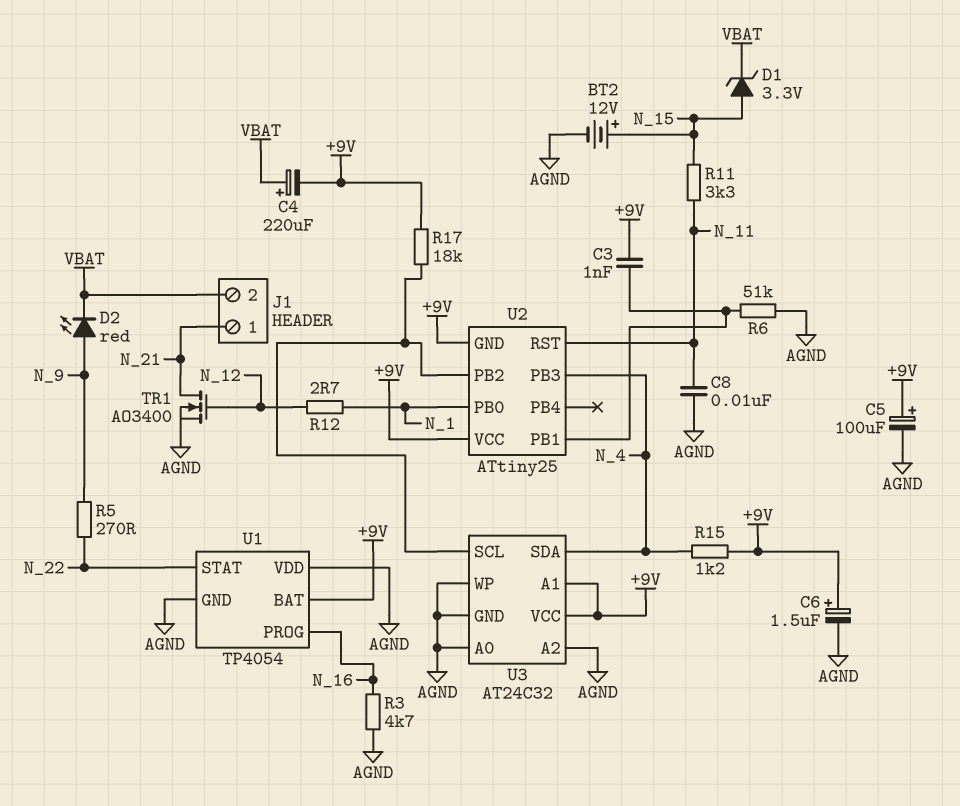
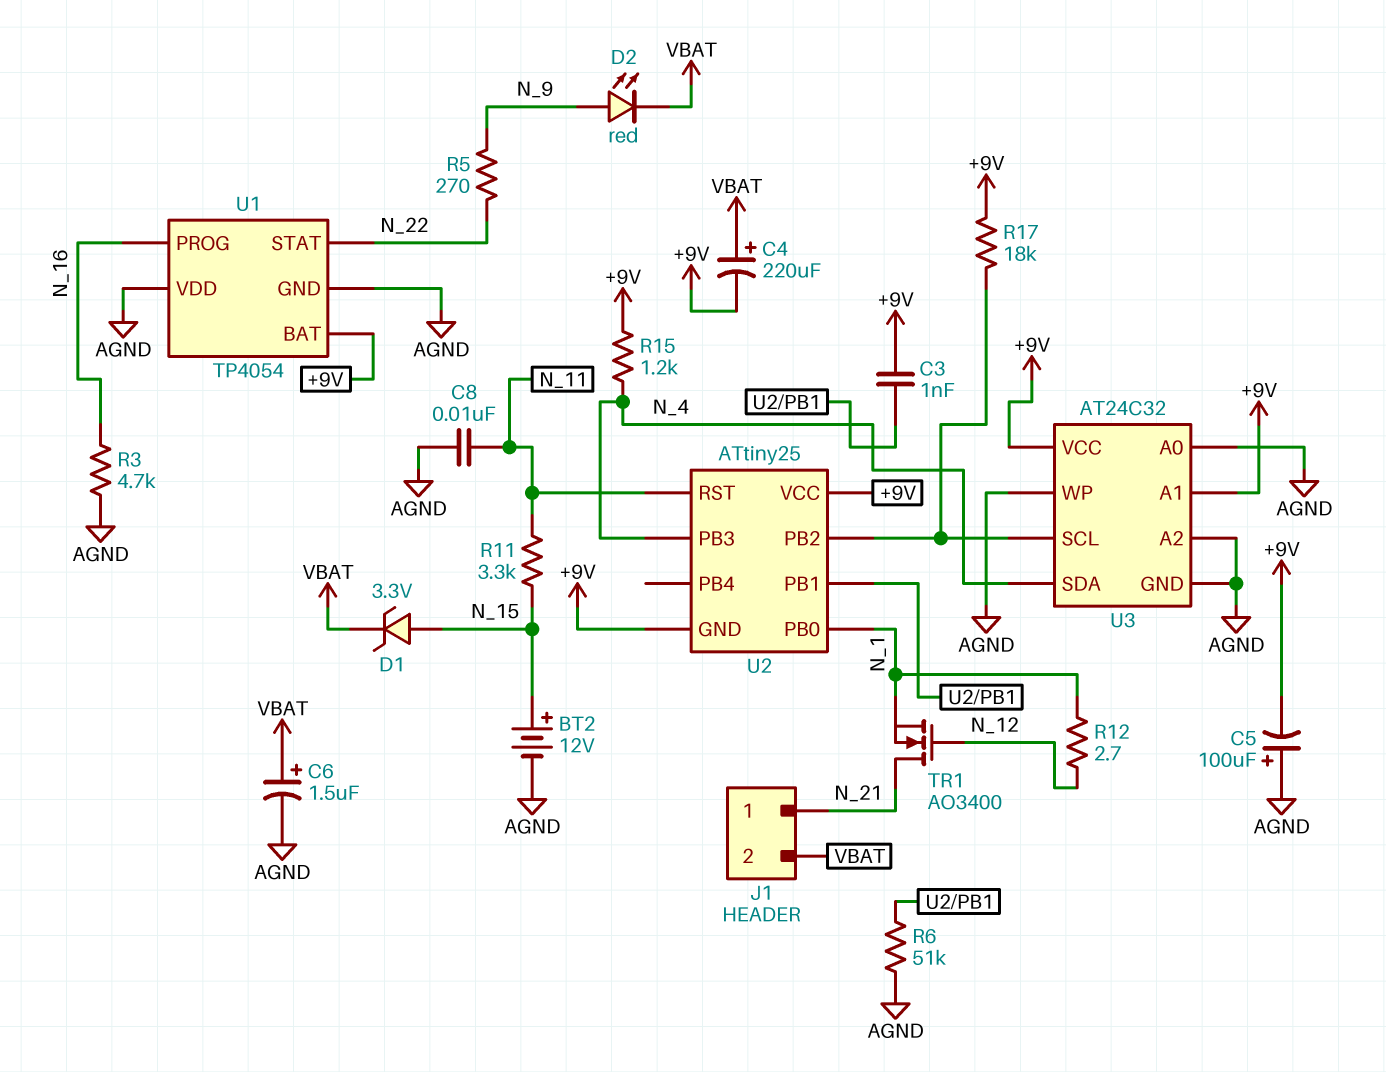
C5: 100uF (plus +9V, minus AGND) -> 100uF (plus AGND, minus +9V)
C6: 1.5uF (plus +9V, minus AGND) -> 1.5uF (plus VBAT, minus AGND)
TR1: NMOS AO3400 (G N_12, D N_21, S AGND) -> NMOS AO3400 (G N_12, D N_21, S N_1)

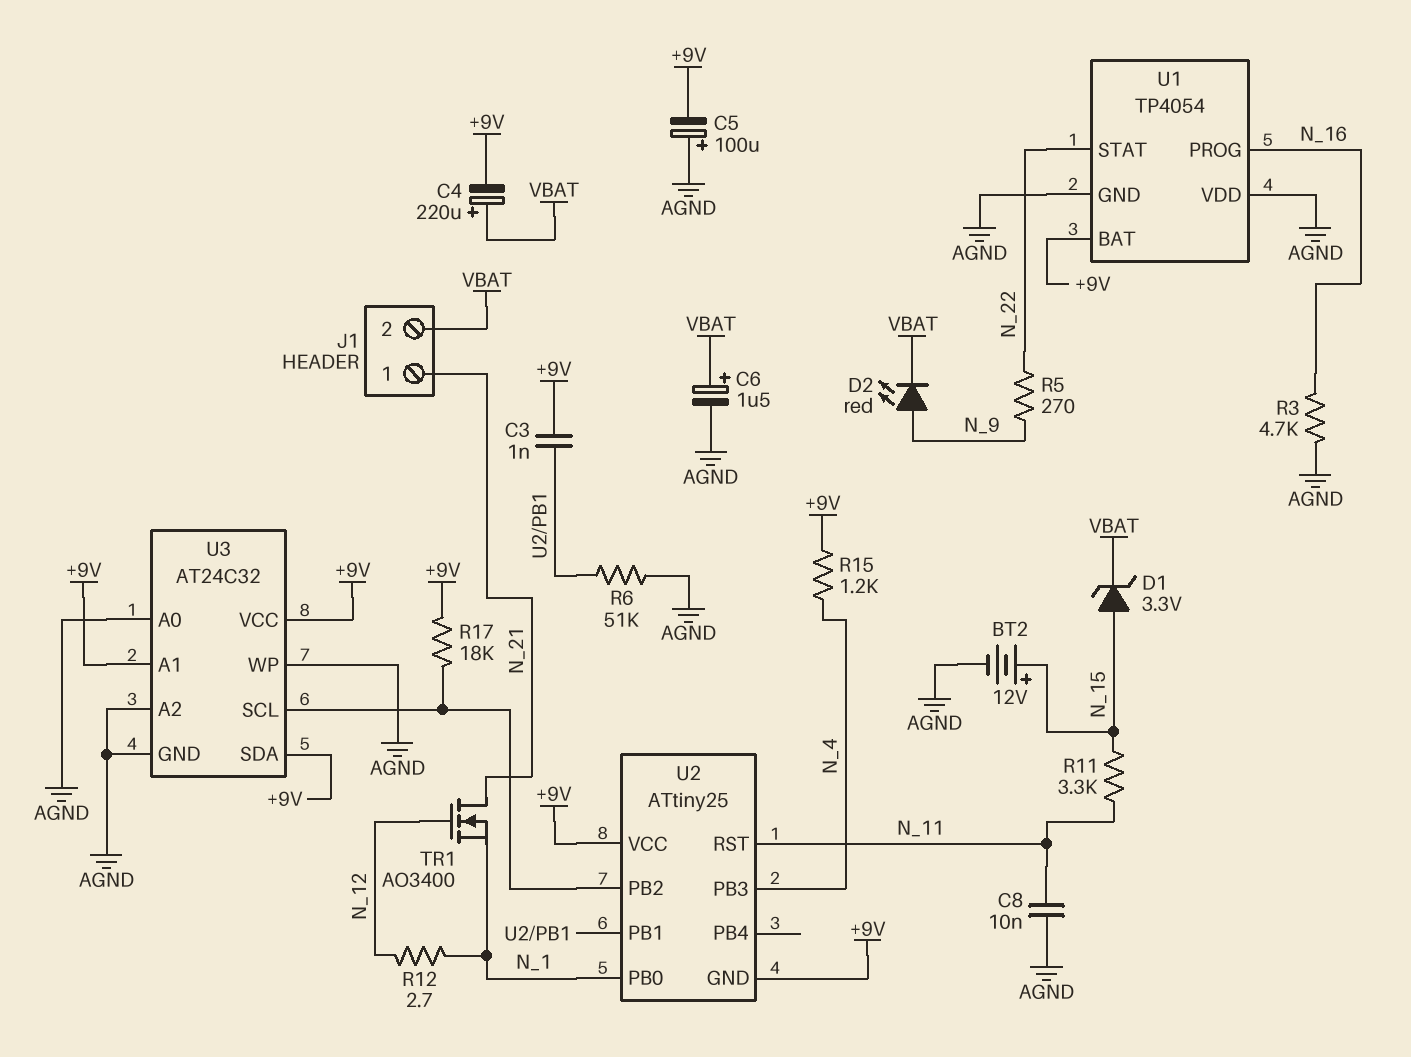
U3 pin SDA: N_4 -> +9V

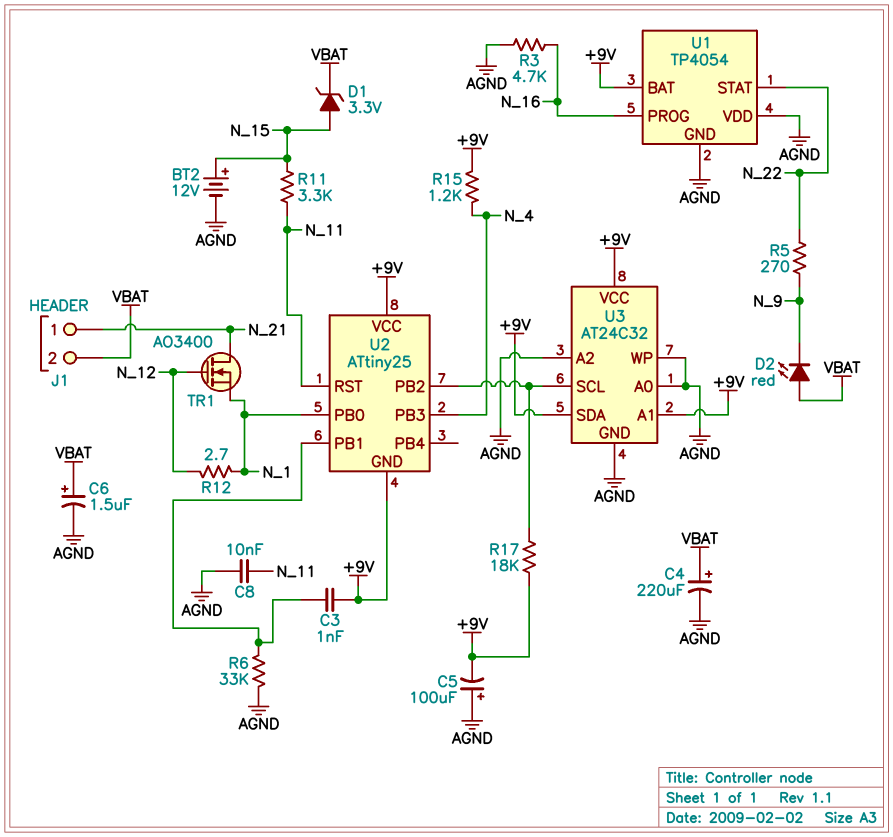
C4: 220uF (plus VBAT, minus +9V) -> 220uF (plus VBAT, minus AGND)
D2: LED red (A N_9, K VBAT) -> LED red (A VBAT, K N_9)
R6: 51k (AGND, U2/PB1) -> 33k (AGND, U2/PB1)

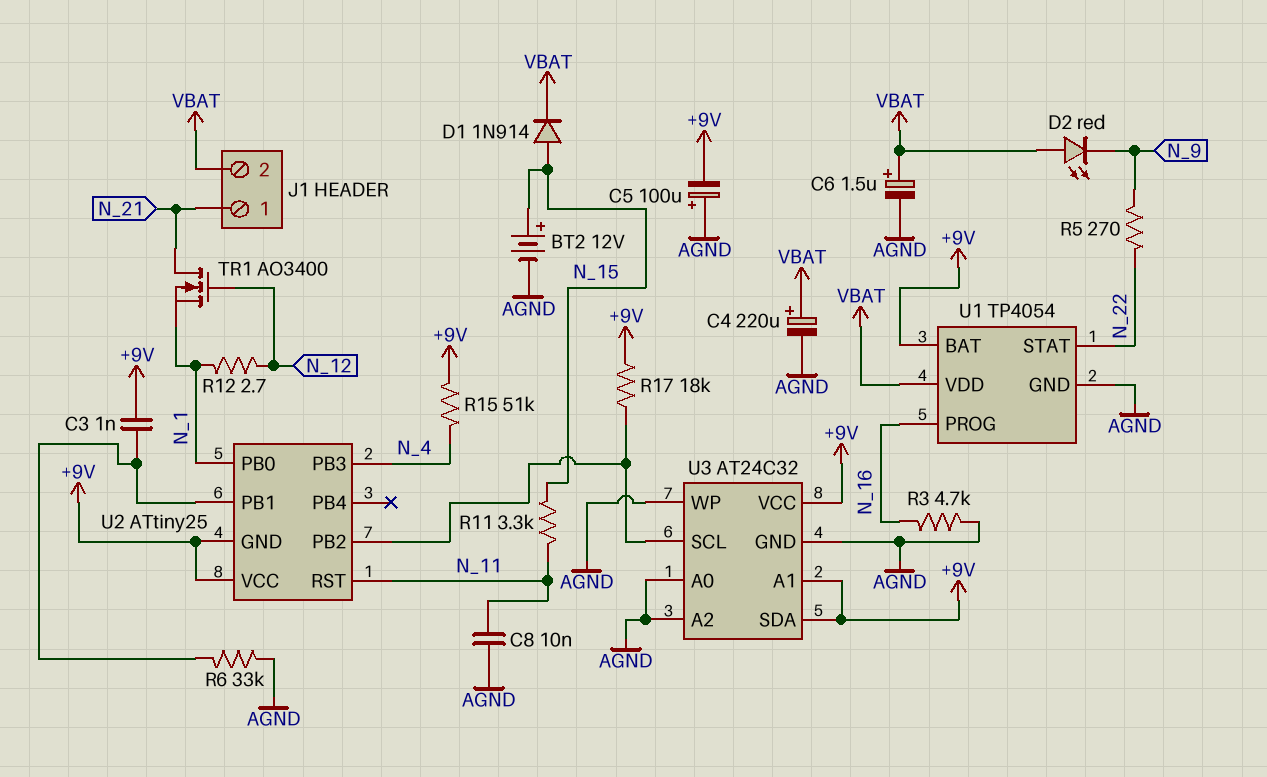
D1: zener 3.3V (A N_15, K VBAT) -> diode 1N914 (A N_15, K VBAT)
R15: 1.2k (+9V, N_4) -> 51k (+9V, N_4)
U1 pin VDD: AGND -> VBAT

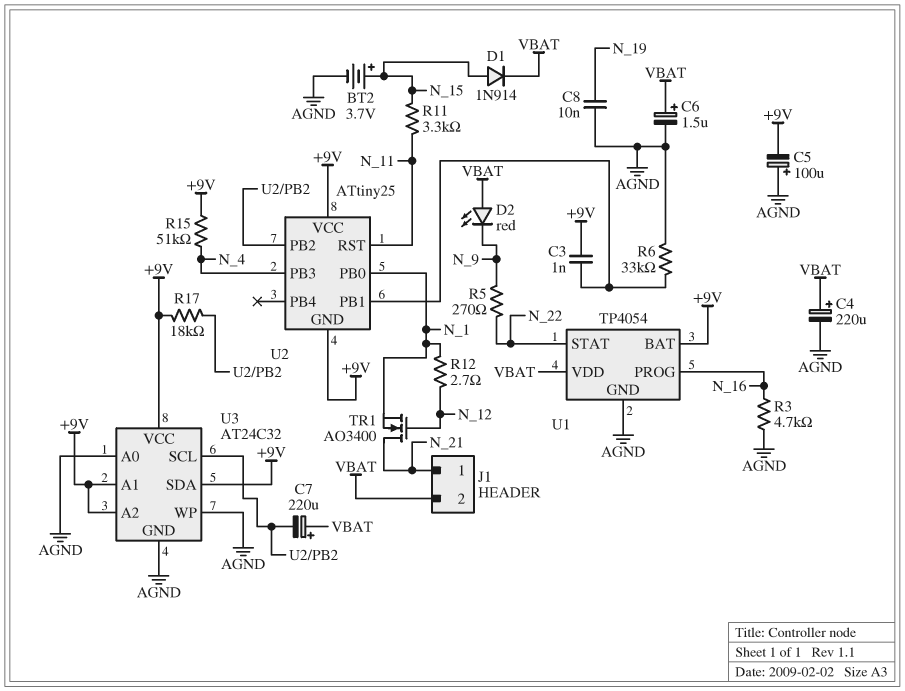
BT2: 12V (plus N_15, minus AGND) -> 3.7V (plus N_15, minus AGND)
C7: none -> 220uF (plus VBAT, minus U2/PB2)
C8: 10nF (AGND, N_11) -> 10nF (AGND, N_19)
U3 pin A2: AGND -> +9V

